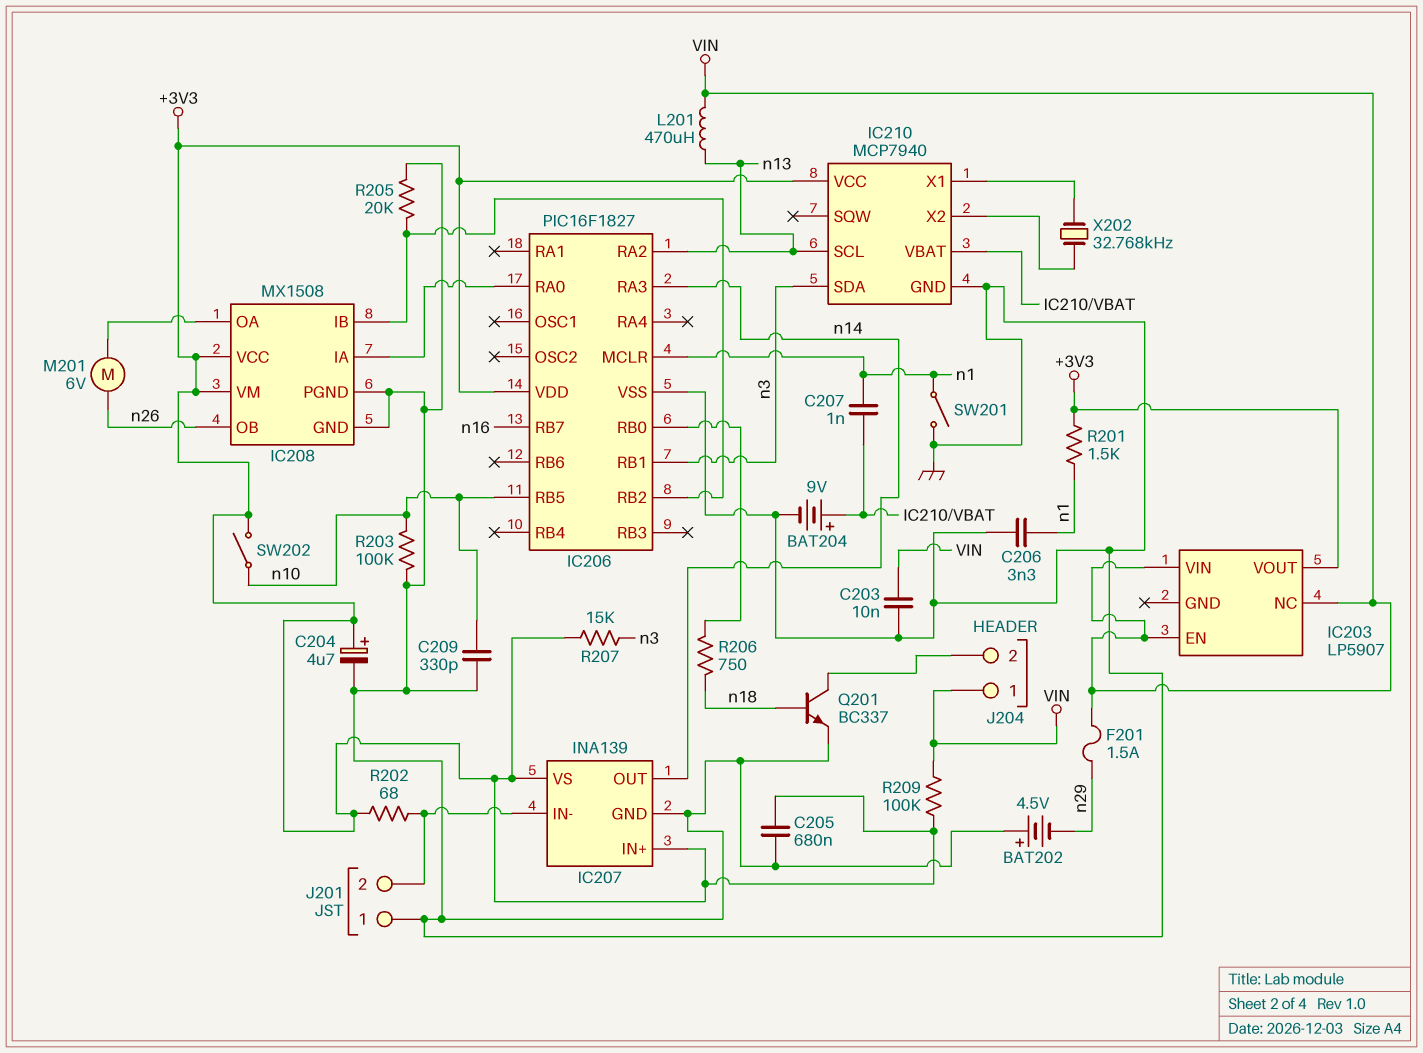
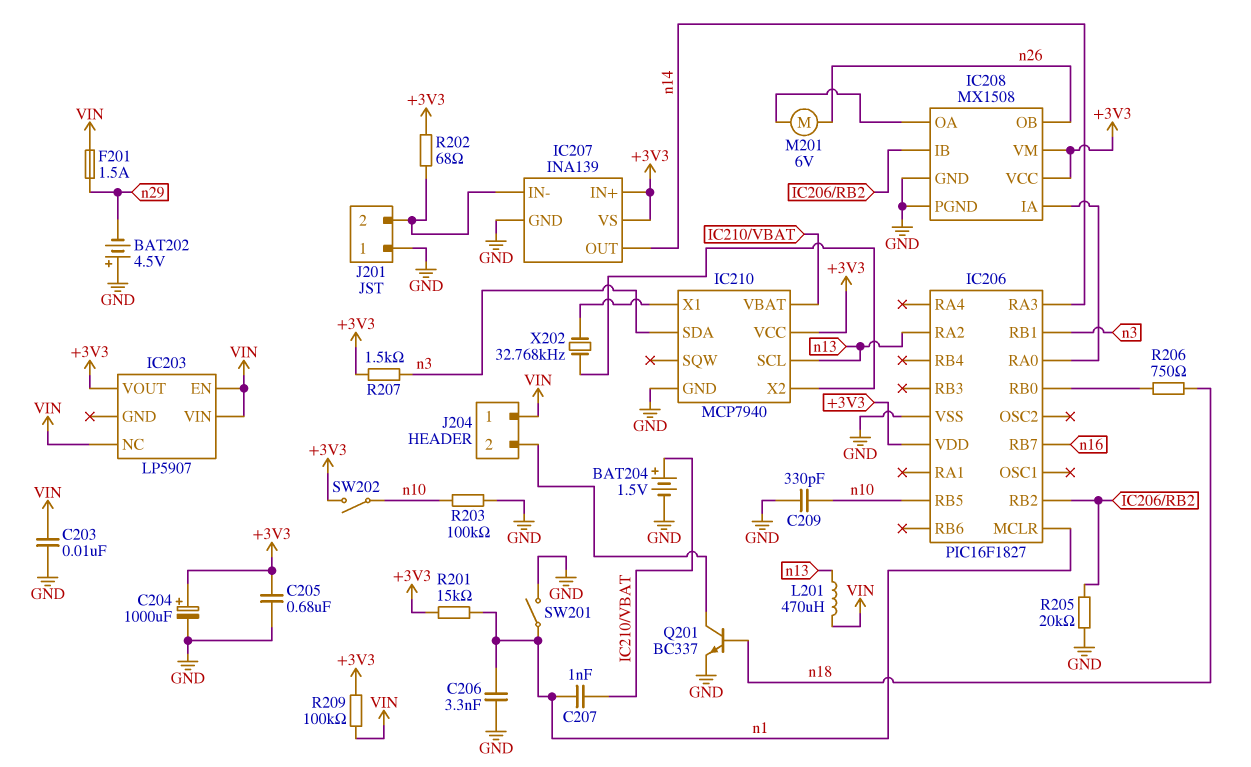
BAT204: 9V (plus IC210/VBAT, minus GND) -> 1.5V (plus IC210/VBAT, minus GND)
C204: 4.7uF (plus +3V3, minus GND) -> 1000uF (plus +3V3, minus GND)
R201: 1.5k (+3V3, n1) -> 15k (+3V3, n1)
R207: 15k (+3V3, n3) -> 1.5k (+3V3, n3)

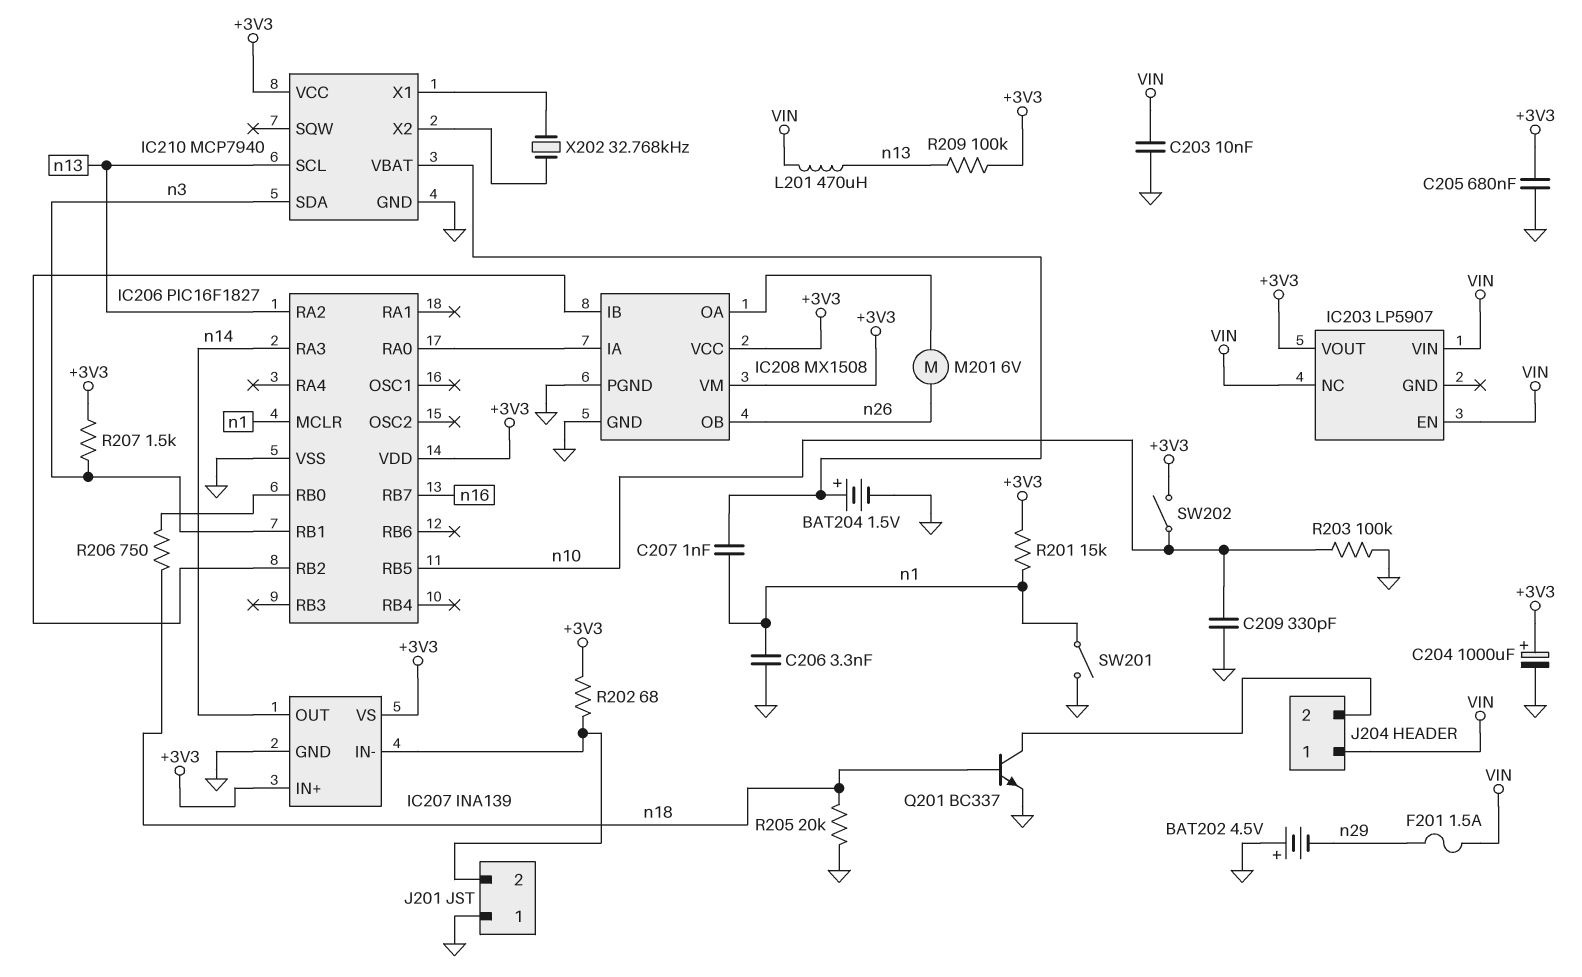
R205: 20k (GND, IC206/RB2) -> 20k (GND, n18)
R209: 100k (+3V3, VIN) -> 100k (+3V3, n13)

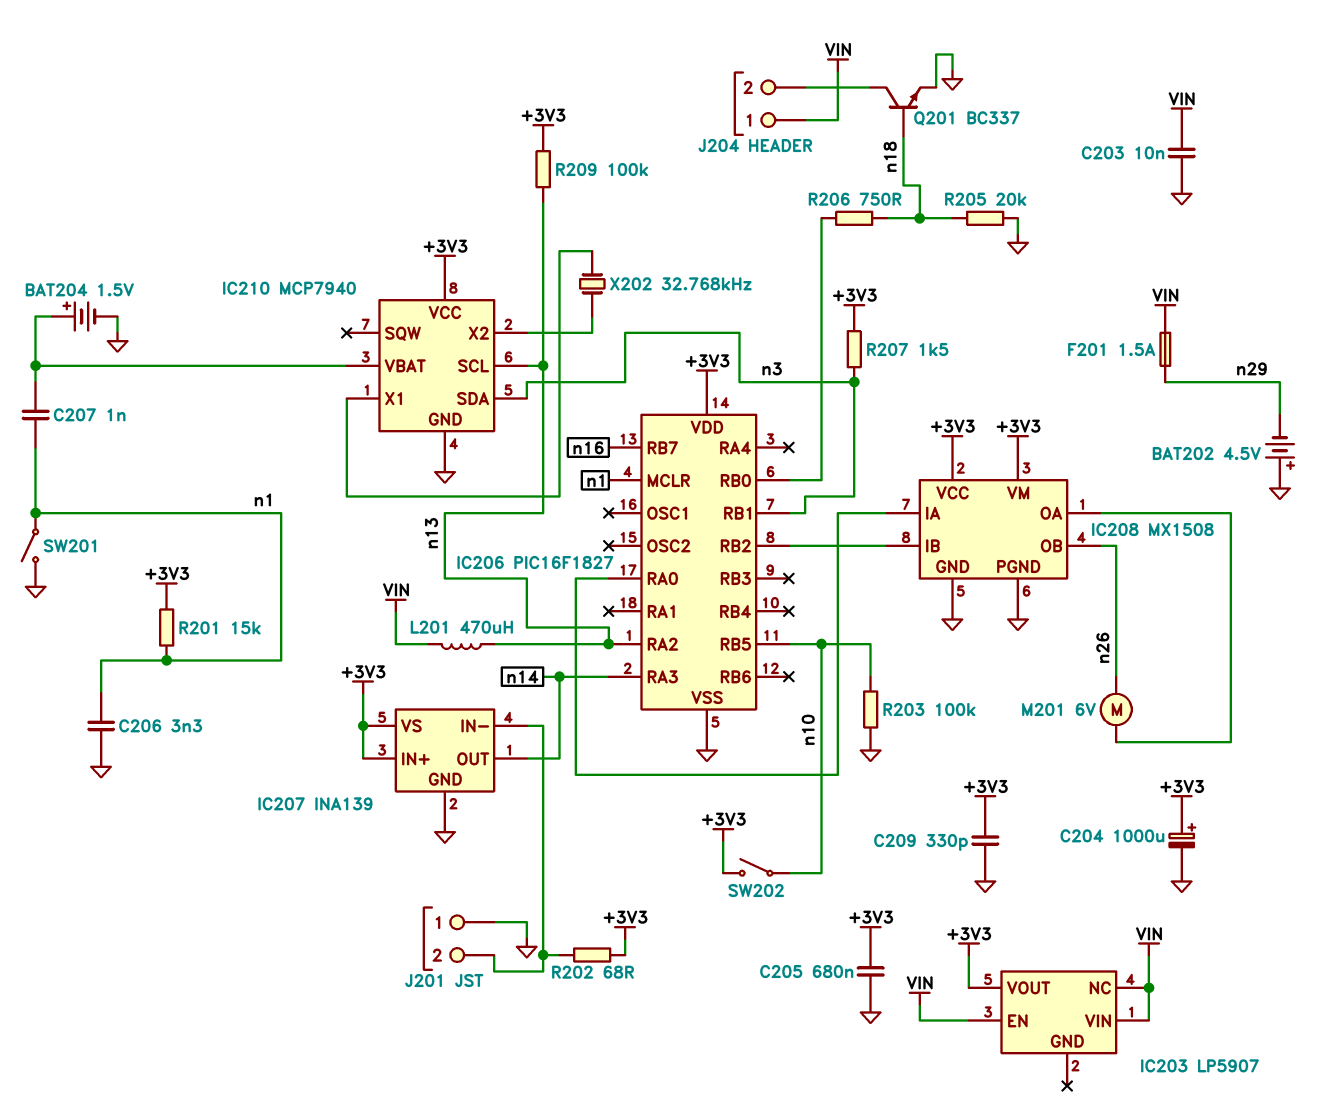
C209: 330pF (GND, n10) -> 330pF (+3V3, GND)

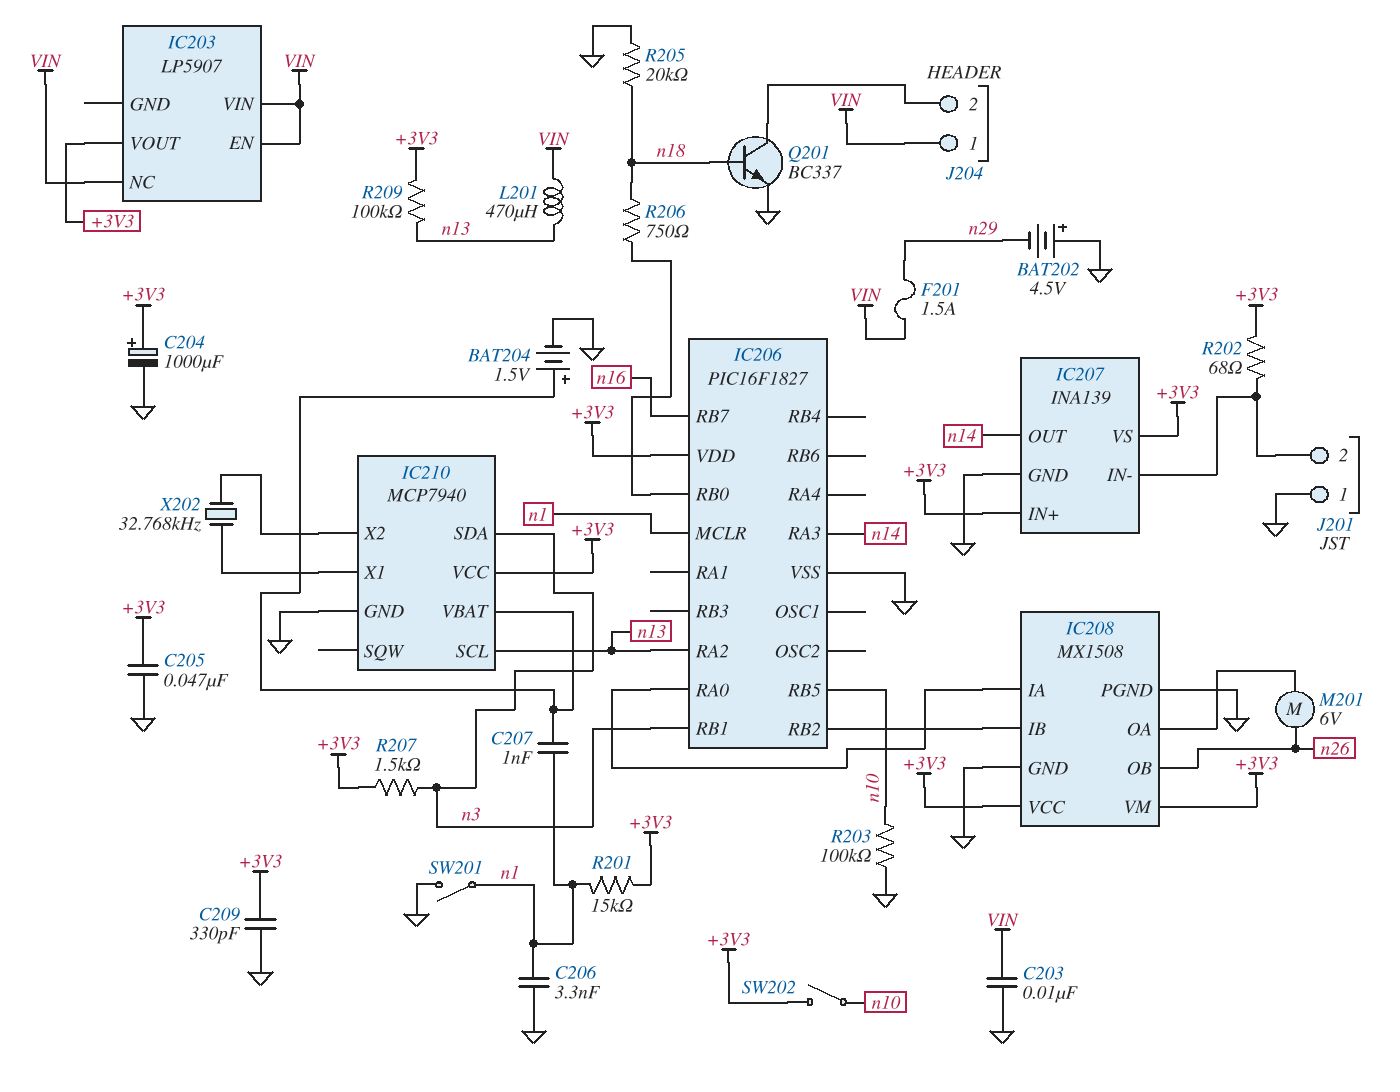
C205: 680nF (+3V3, GND) -> 47nF (+3V3, GND)

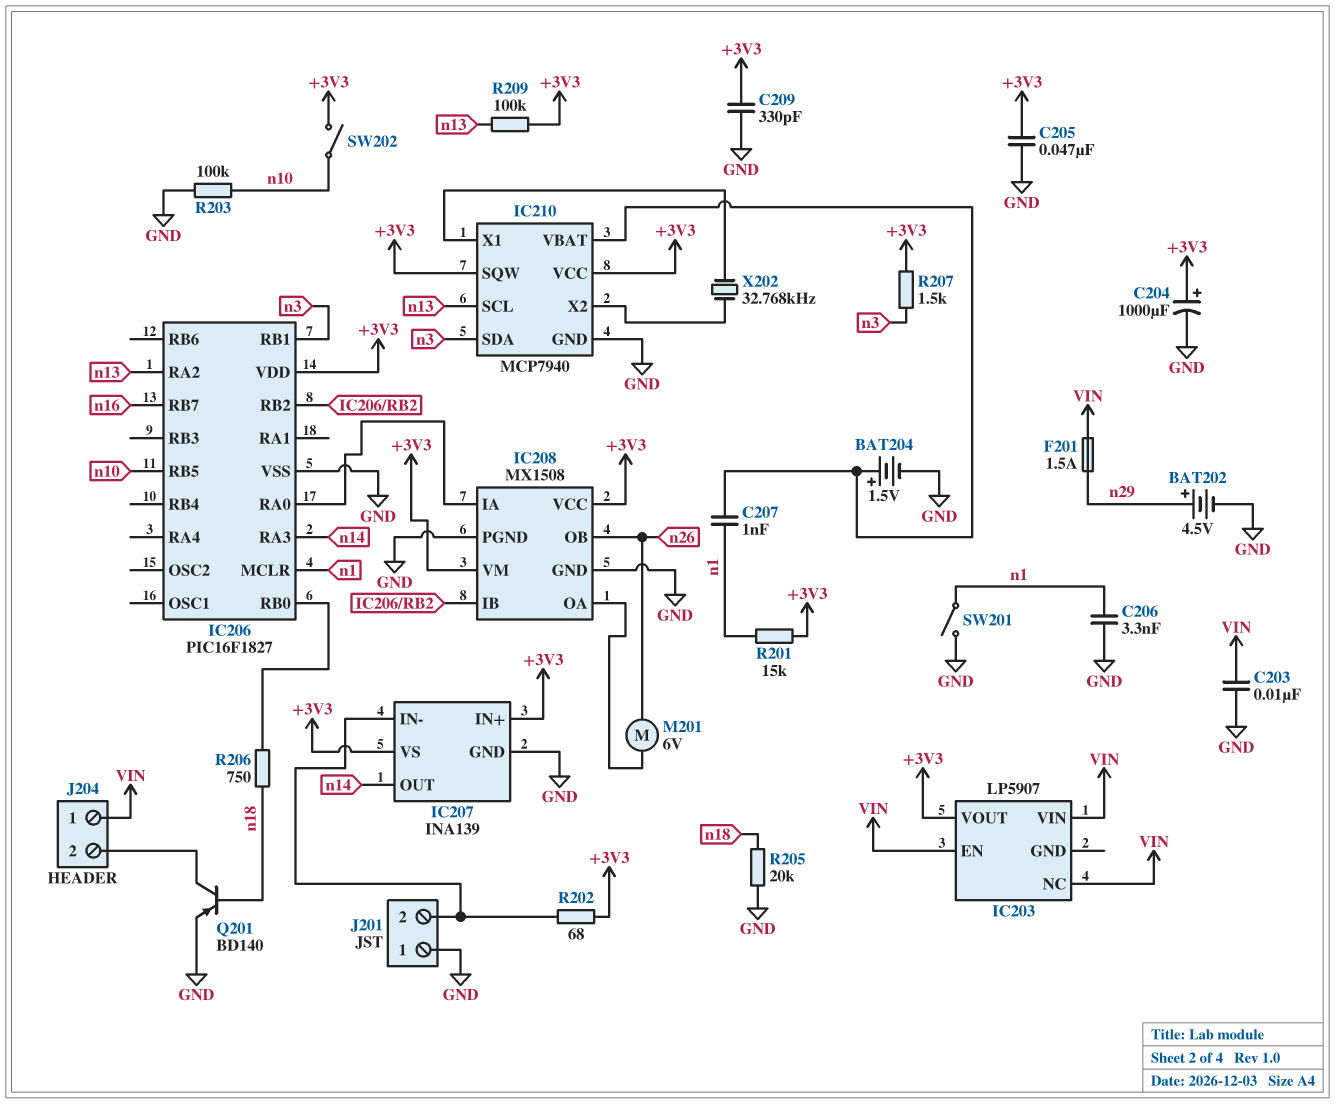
BAT202: 4.5V (plus GND, minus n29) -> 4.5V (plus n29, minus GND)
IC210 pin SQW: none -> +3V3
L201: 470uH (VIN, n13) -> none
Q201: NPN BC337 (B n18, C J204/2, E GND) -> PNP BD140 (B n18, C J204/2, E GND)

